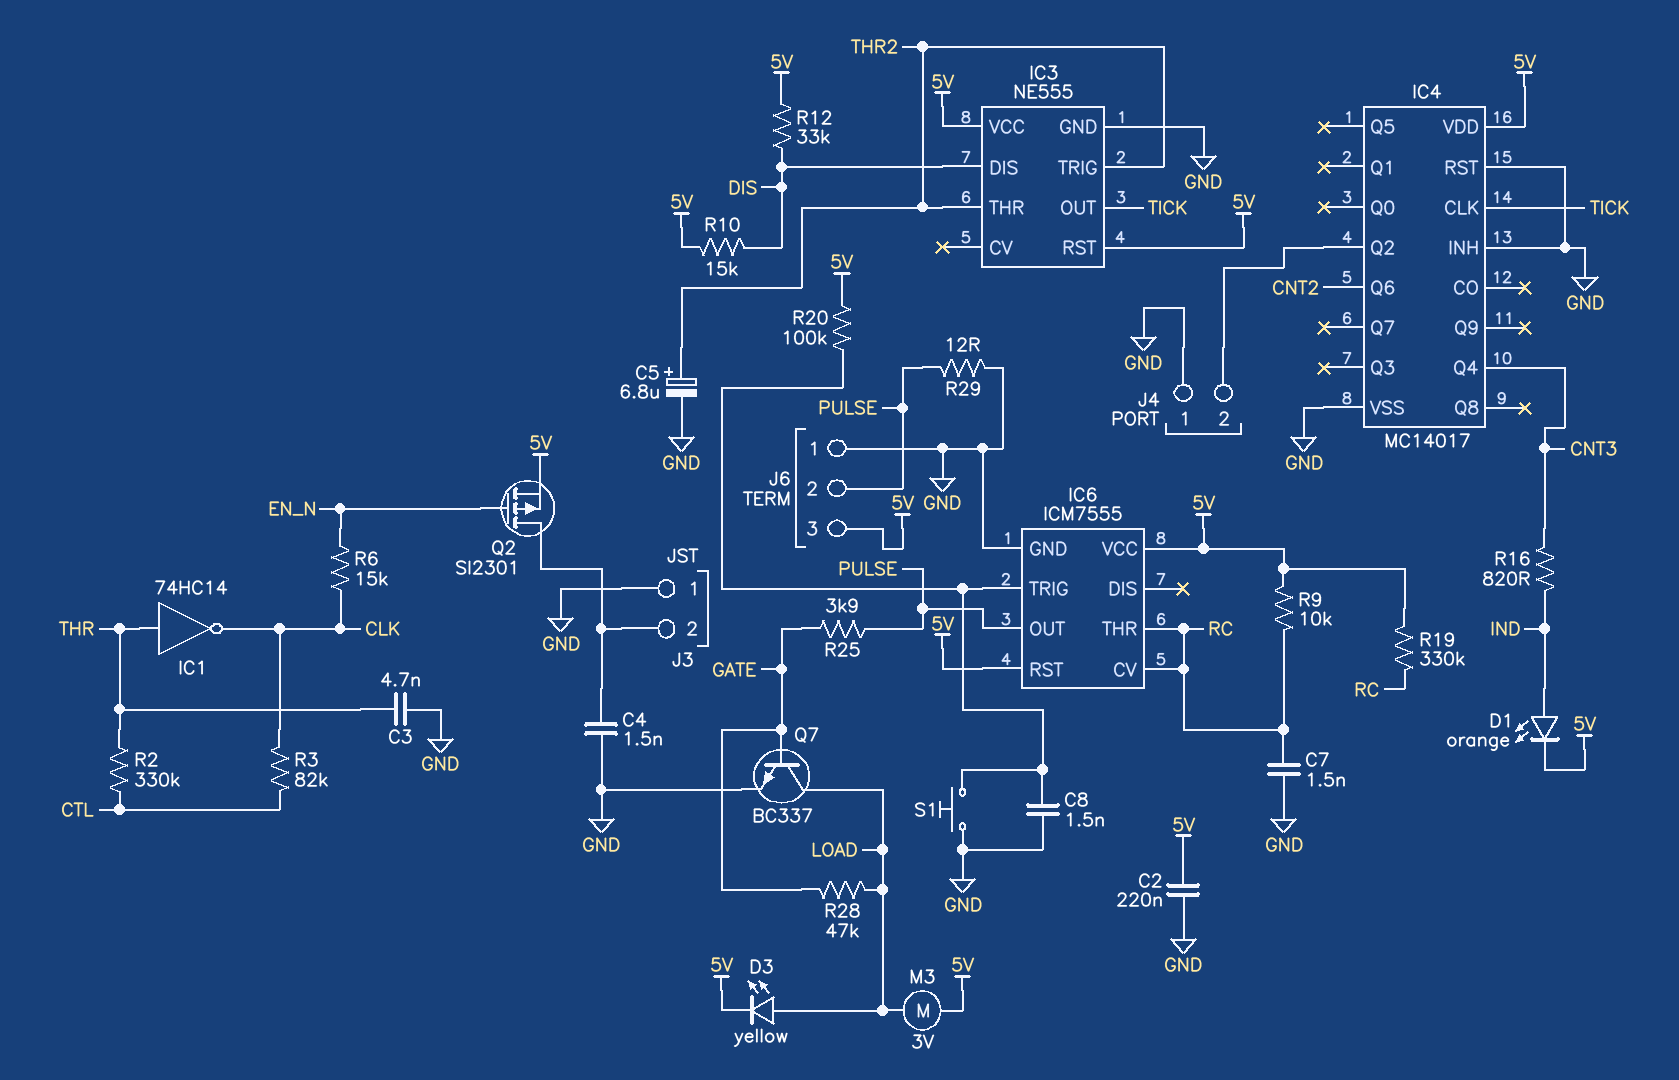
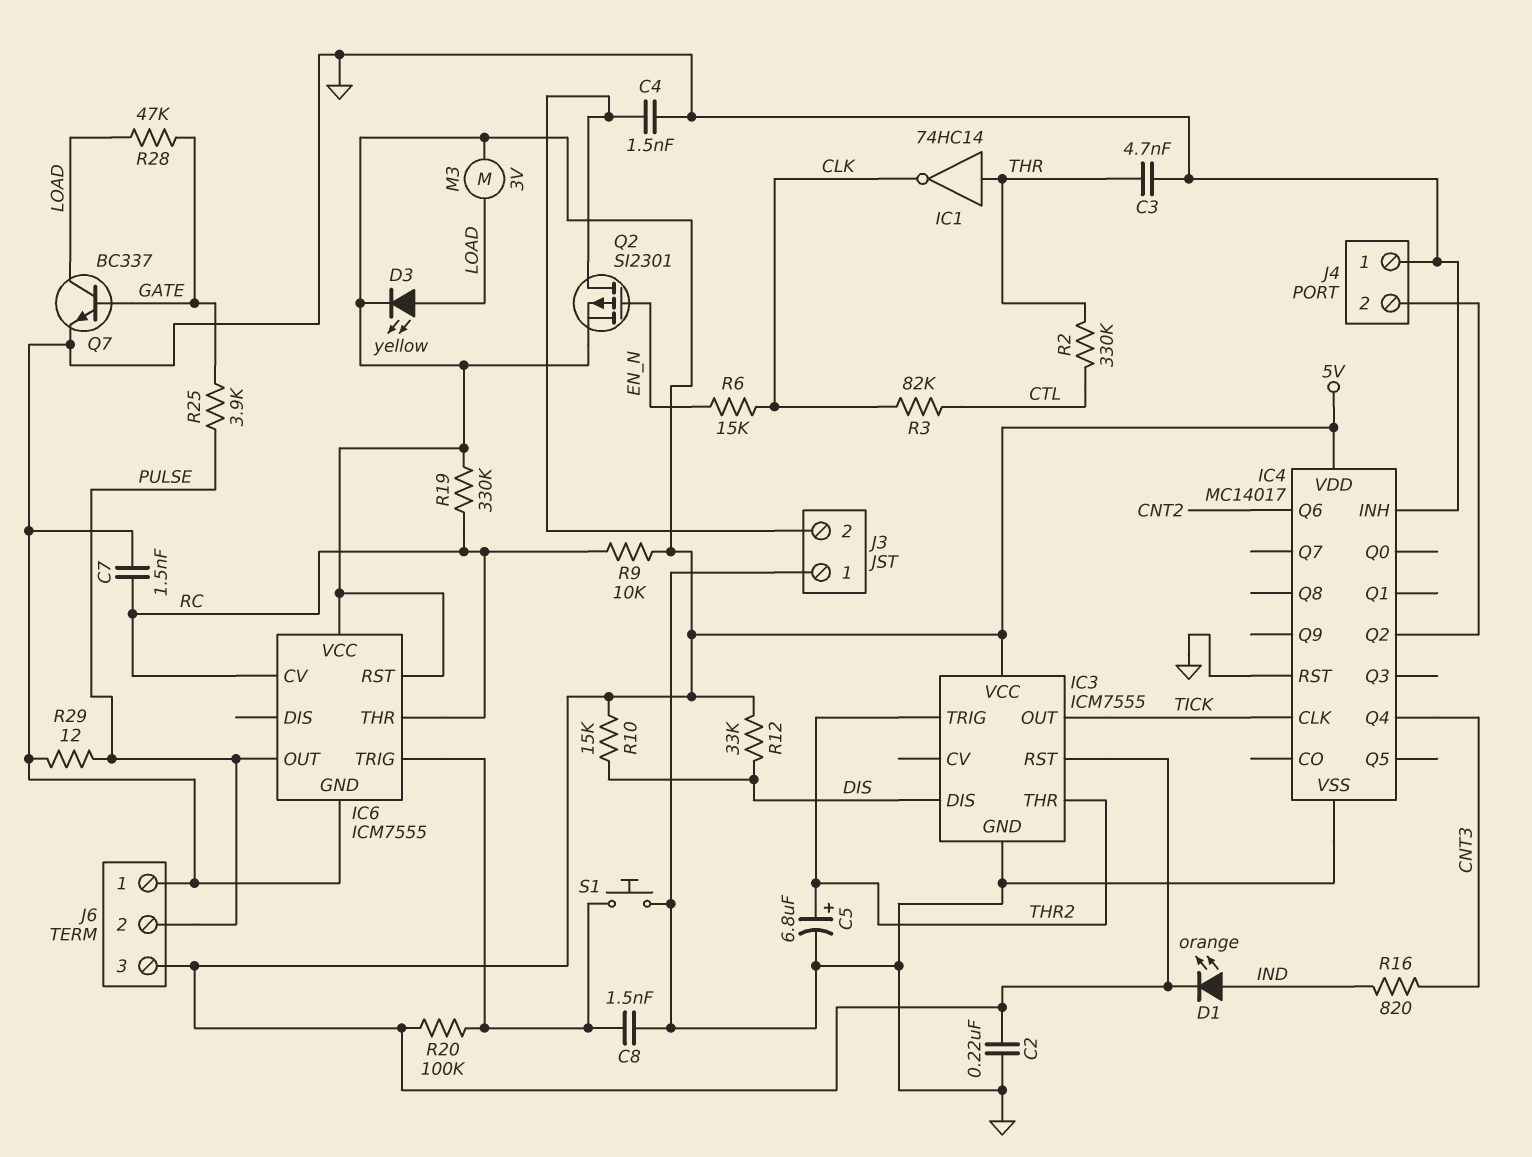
IC3: NE555 -> ICM7555

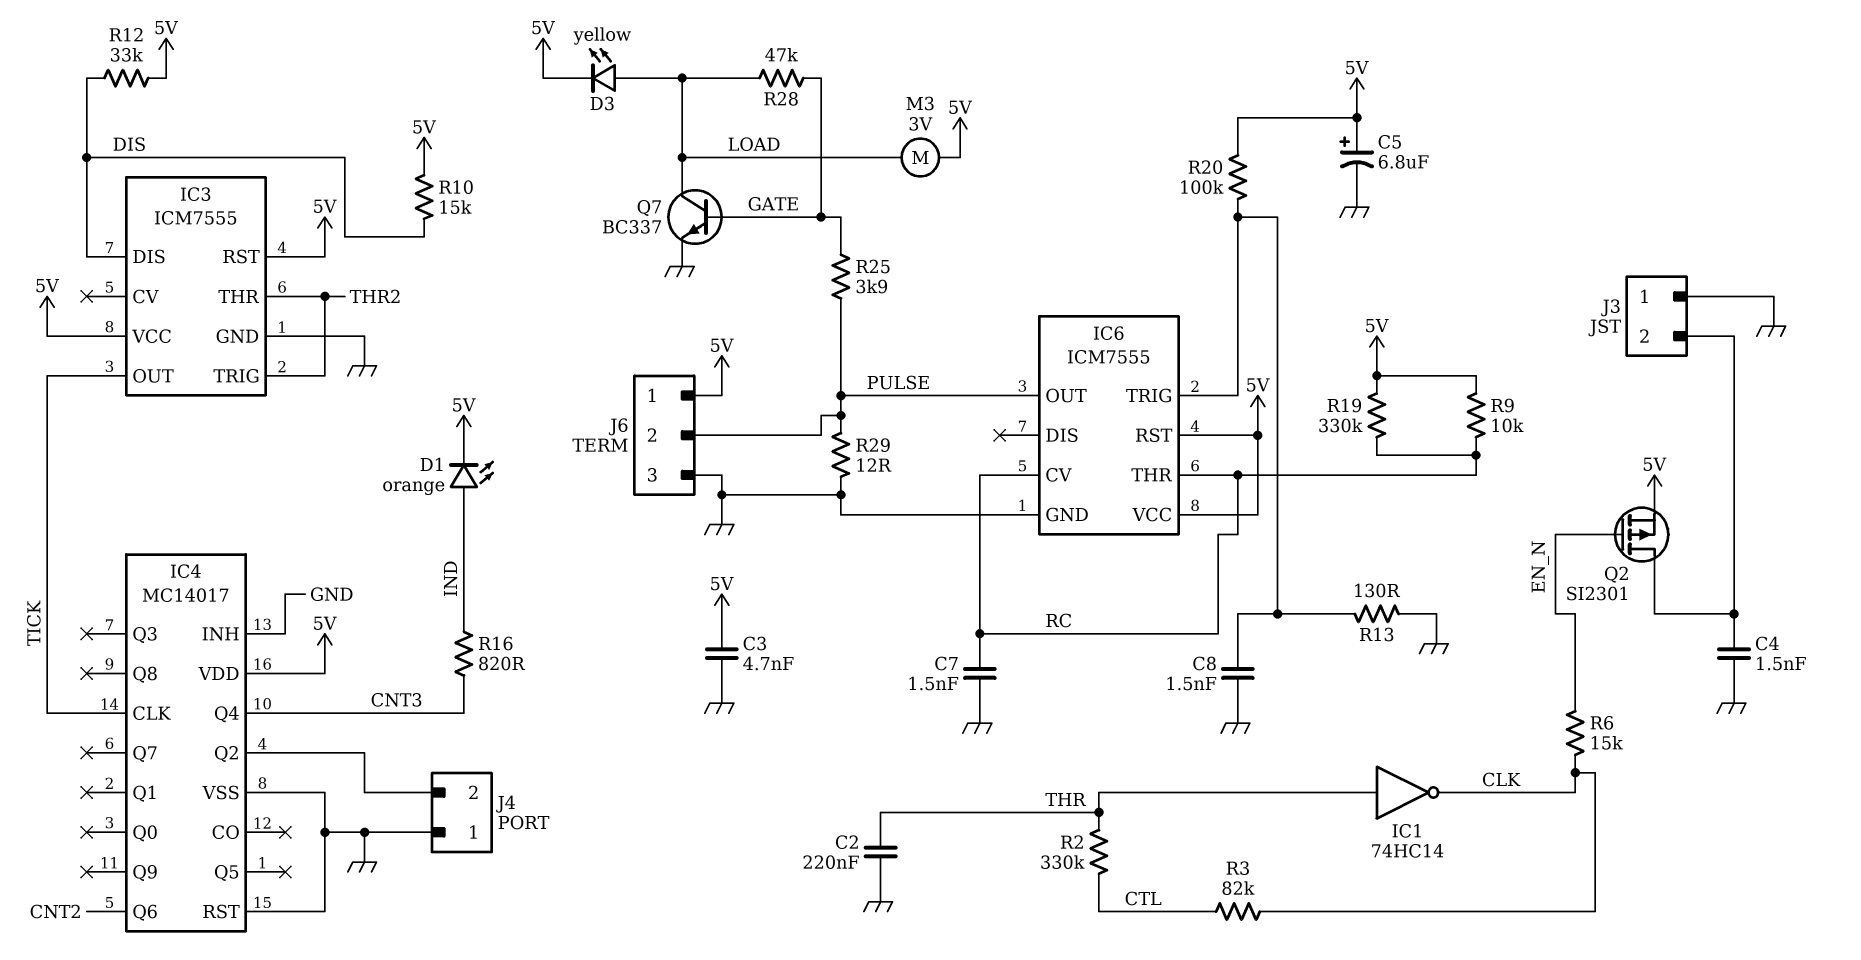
C2: 220nF (5V, GND) -> 220nF (GND, THR)
C3: 4.7nF (GND, THR) -> 4.7nF (5V, GND)
C5: 6.8uF (plus THR2, minus GND) -> 6.8uF (plus 5V, minus GND)
J6 pin 1: GND -> 5V
J6 pin 3: 5V -> GND
R13: none -> 130 (GND, IC6/TRIG)
S1: button (GND, IC6/TRIG) -> none

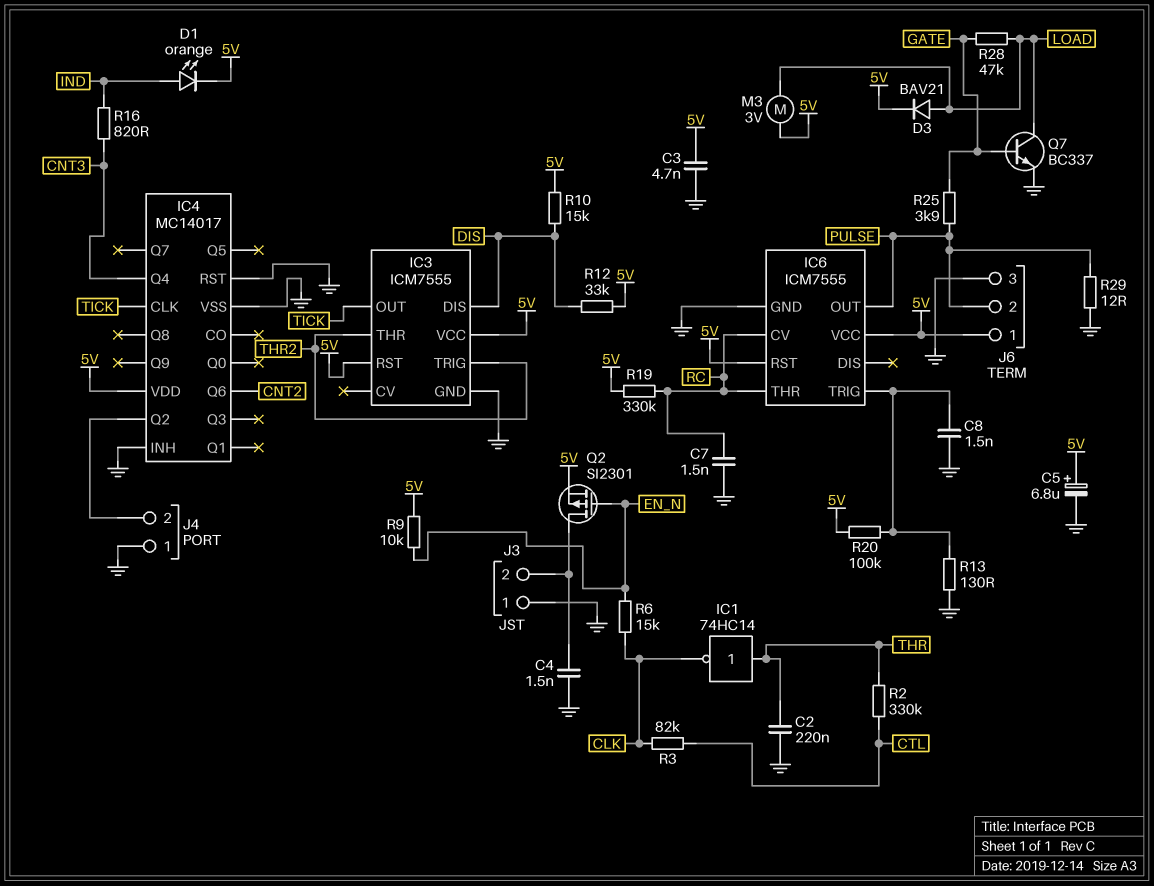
D3: LED yellow (A LOAD, K 5V) -> diode BAV21 (A LOAD, K 5V)
R9: 10k (5V, RC) -> 10k (5V, EN_N)

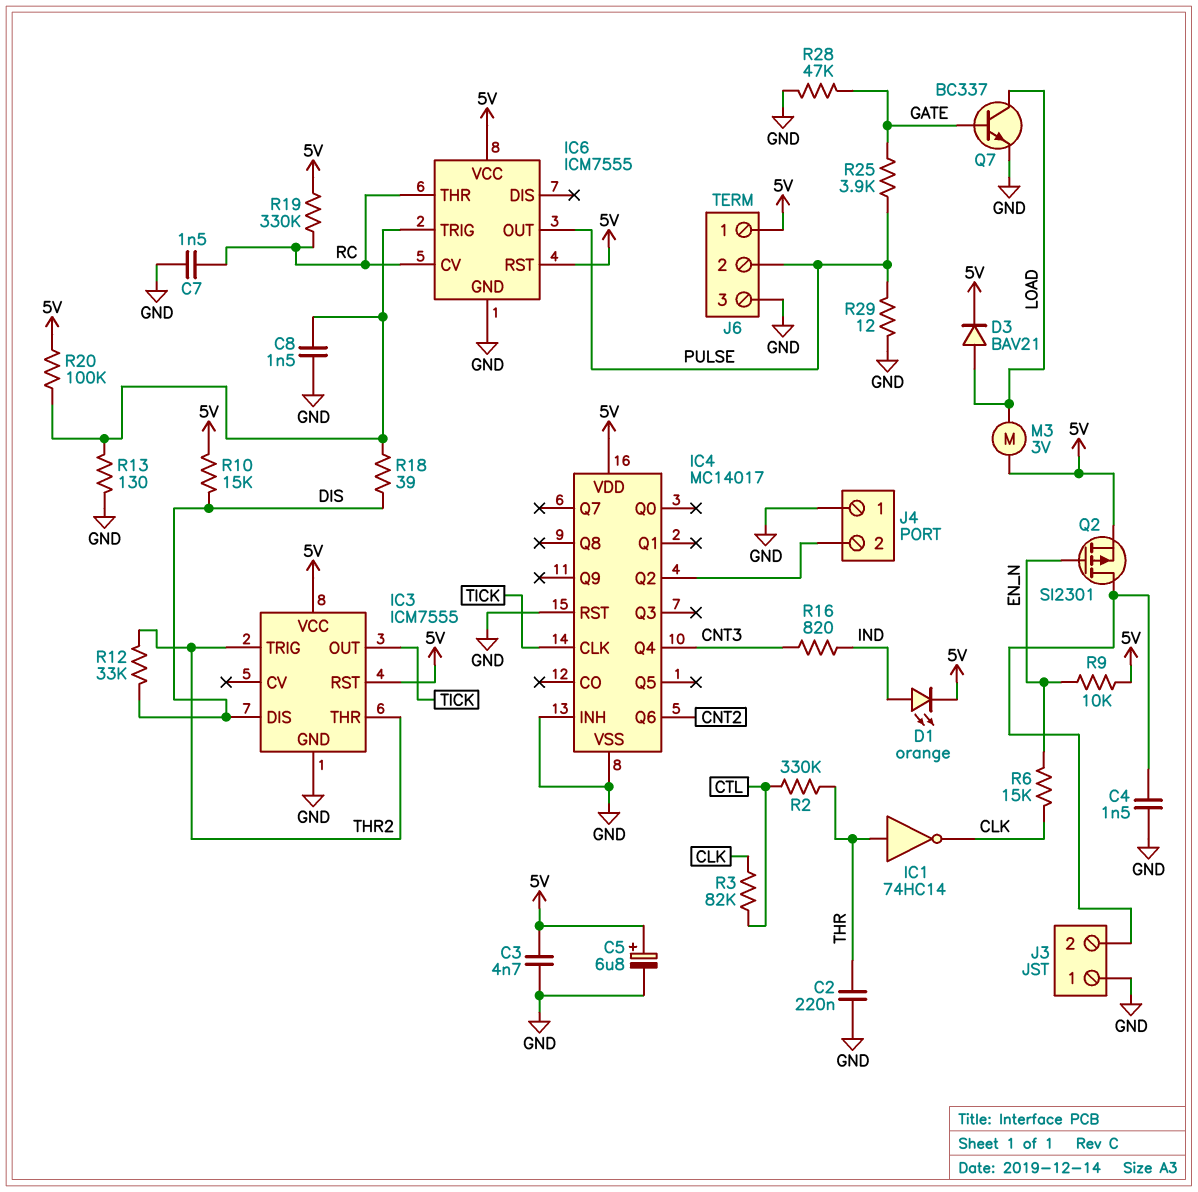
R12: 33k (5V, DIS) -> 33k (DIS, THR2)
R18: none -> 39 (DIS, IC6/TRIG)
R28: 47k (GATE, LOAD) -> 47k (GATE, GND)

